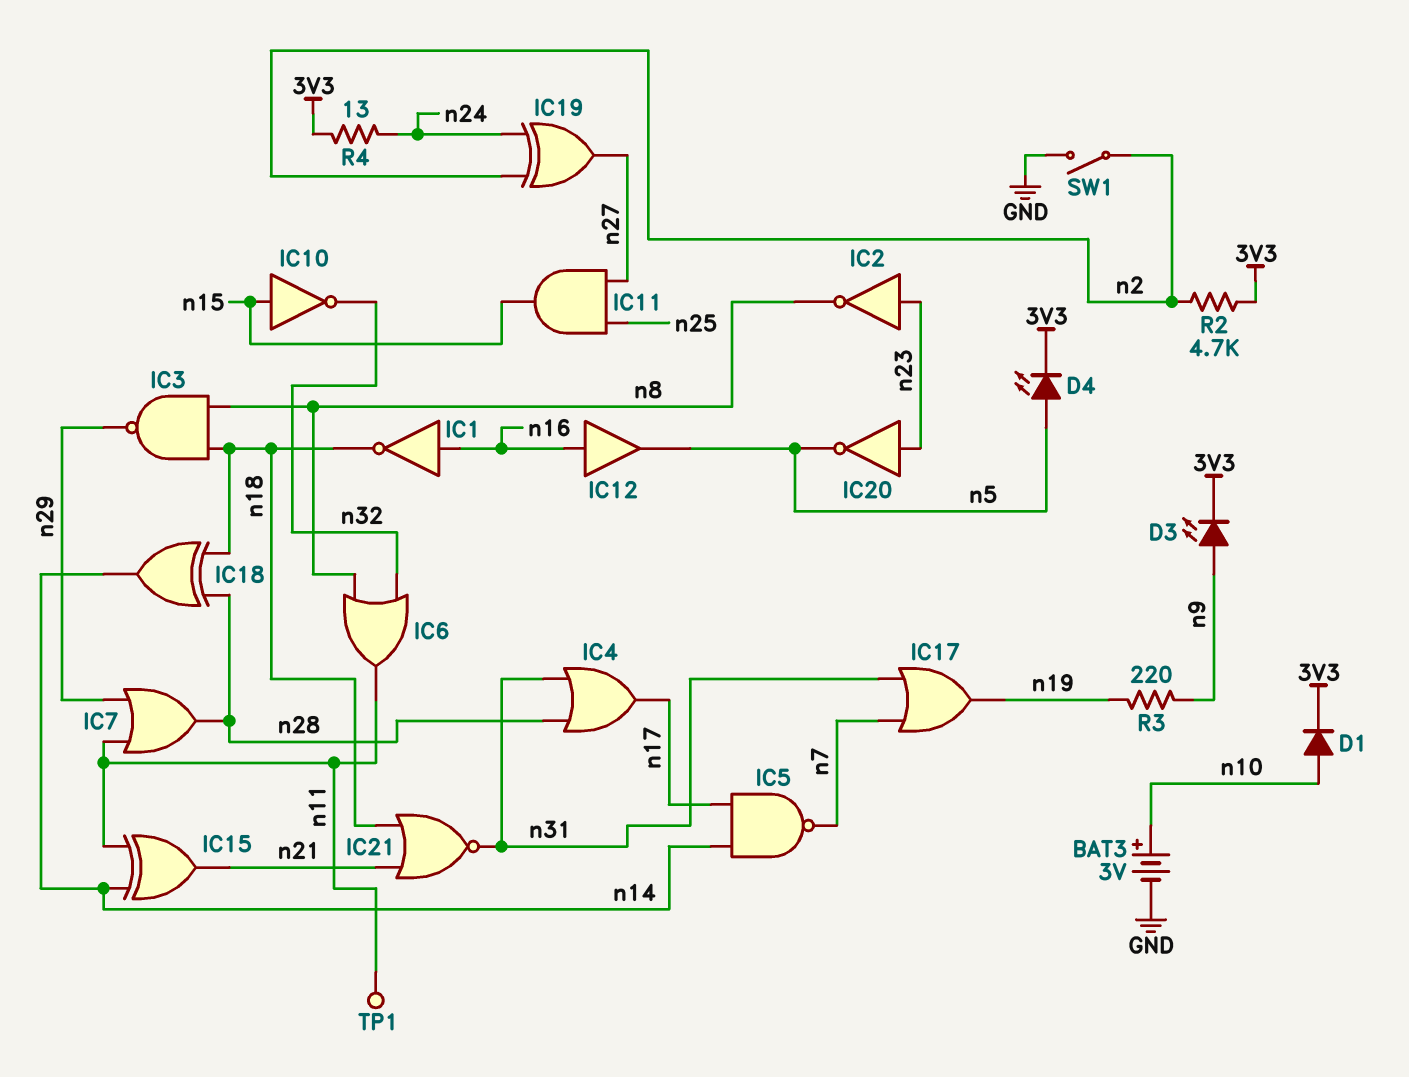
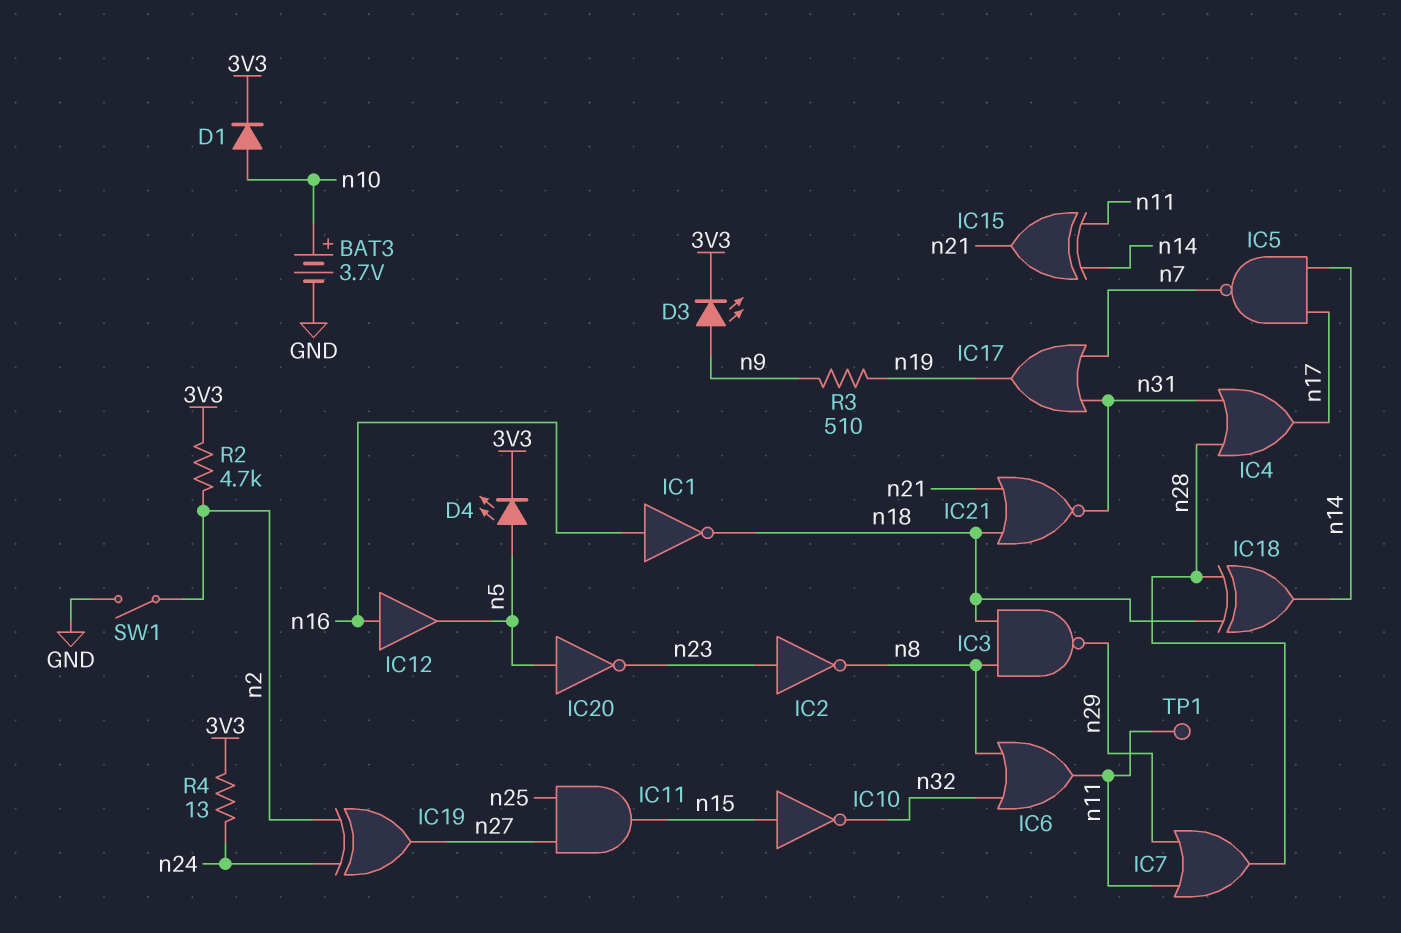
BAT3: 3V (plus n10, minus GND) -> 3.7V (plus n10, minus GND)
IC20: NOT (in n23, out n5) -> NOT (in n5, out n23)
R3: 220 (n9, n19) -> 510 (n9, n19)

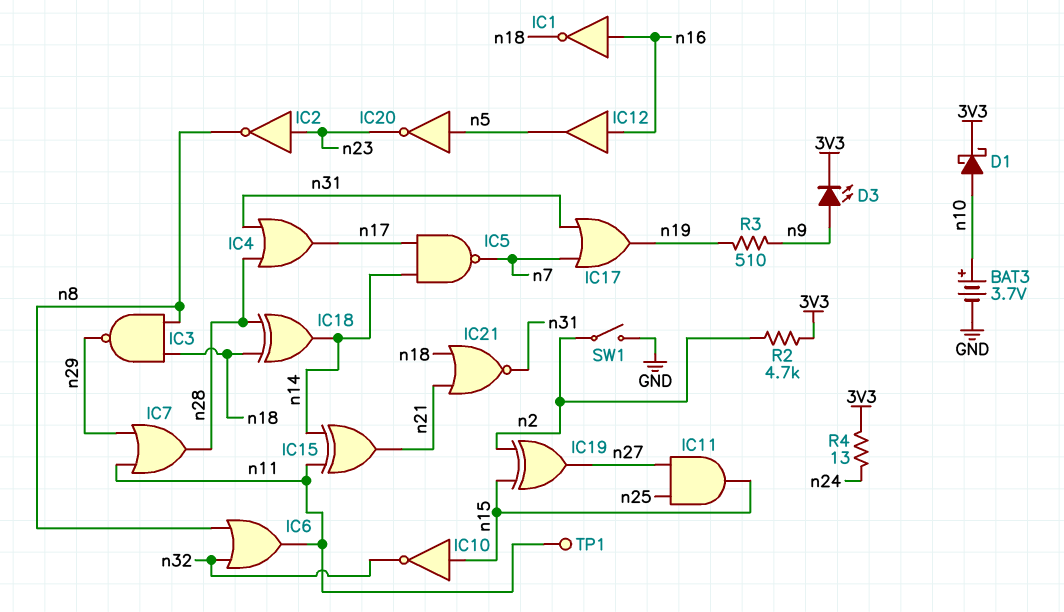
D1: diode (A n10, K 3V3) -> schottky (A n10, K 3V3)
D4: LED (A n5, K 3V3) -> none
IC19: XOR (in n2, in n24, out n27) -> XOR (in n2, in n15, out n27)

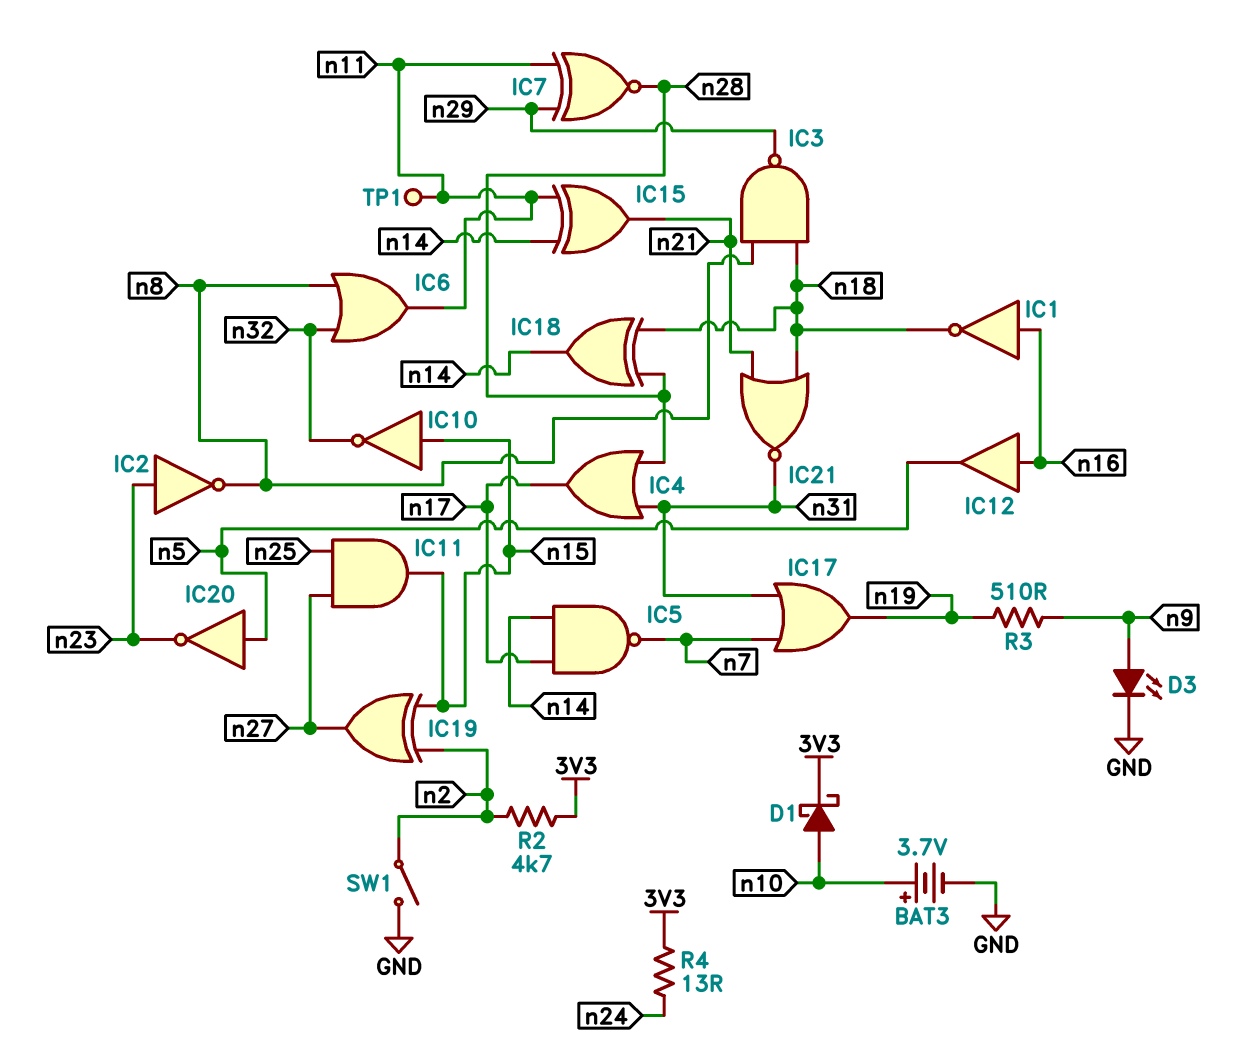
D3: LED (A n9, K 3V3) -> LED (A n9, K GND)
IC7: OR (in n11, in n29, out n28) -> XNOR (in n11, in n29, out n28)

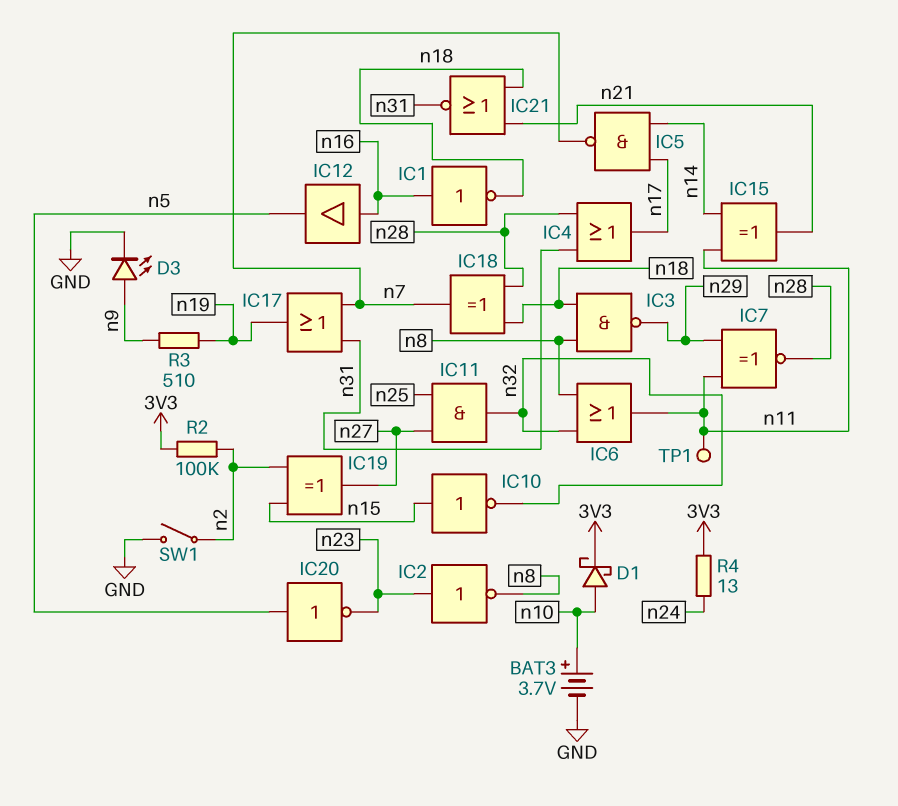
IC11: AND (in n25, in n27, out n15) -> AND (in n25, in n27, out n32)
IC18: XOR (in n18, in n28, out n14) -> XOR (in n18, in n28, out n7)
R2: 4.7k (3V3, n2) -> 100k (3V3, n2)

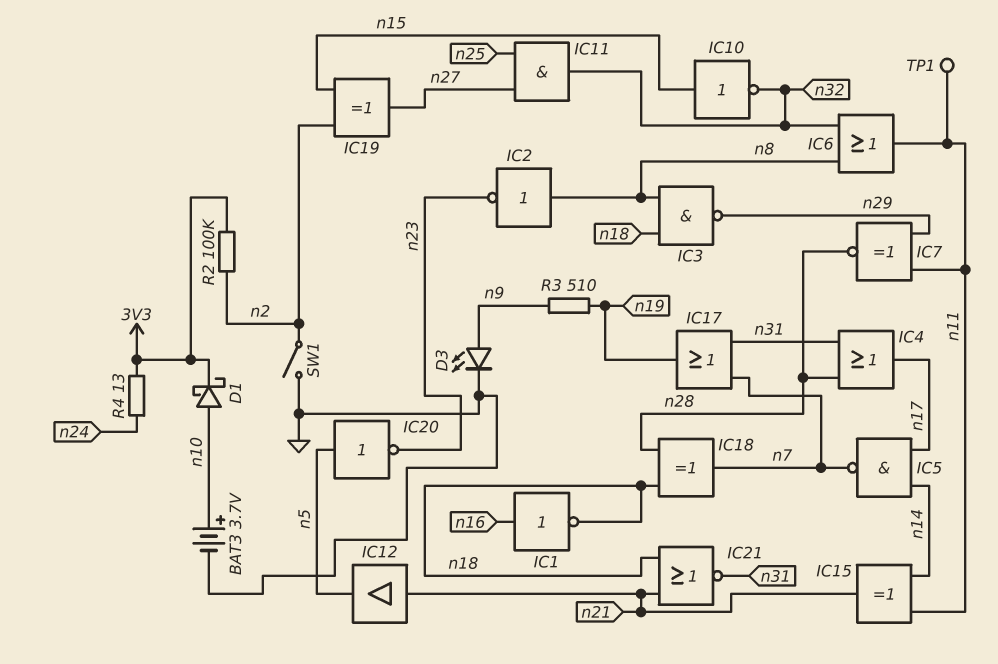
IC2: NOT (in n23, out n8) -> NOT (in n8, out n23)
IC12: buffer (in n16, out n5) -> buffer (in n21, out n5)

